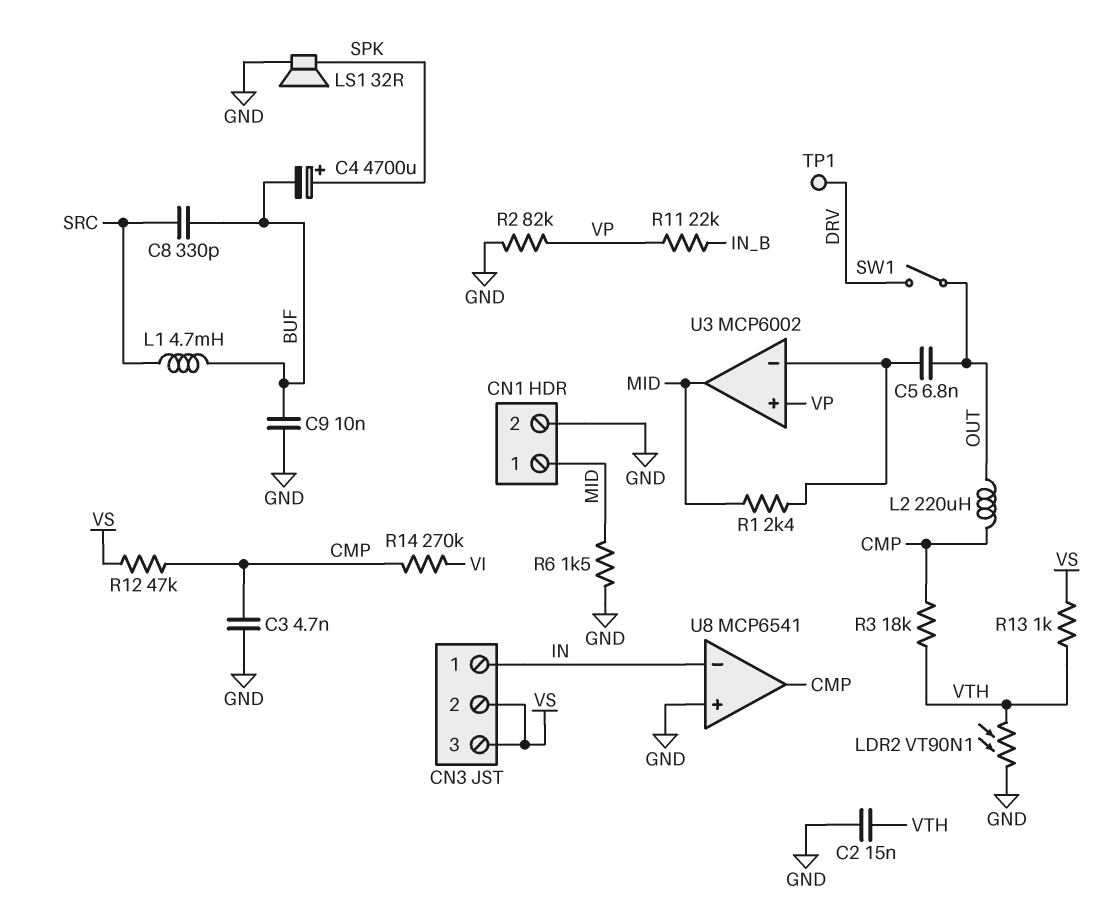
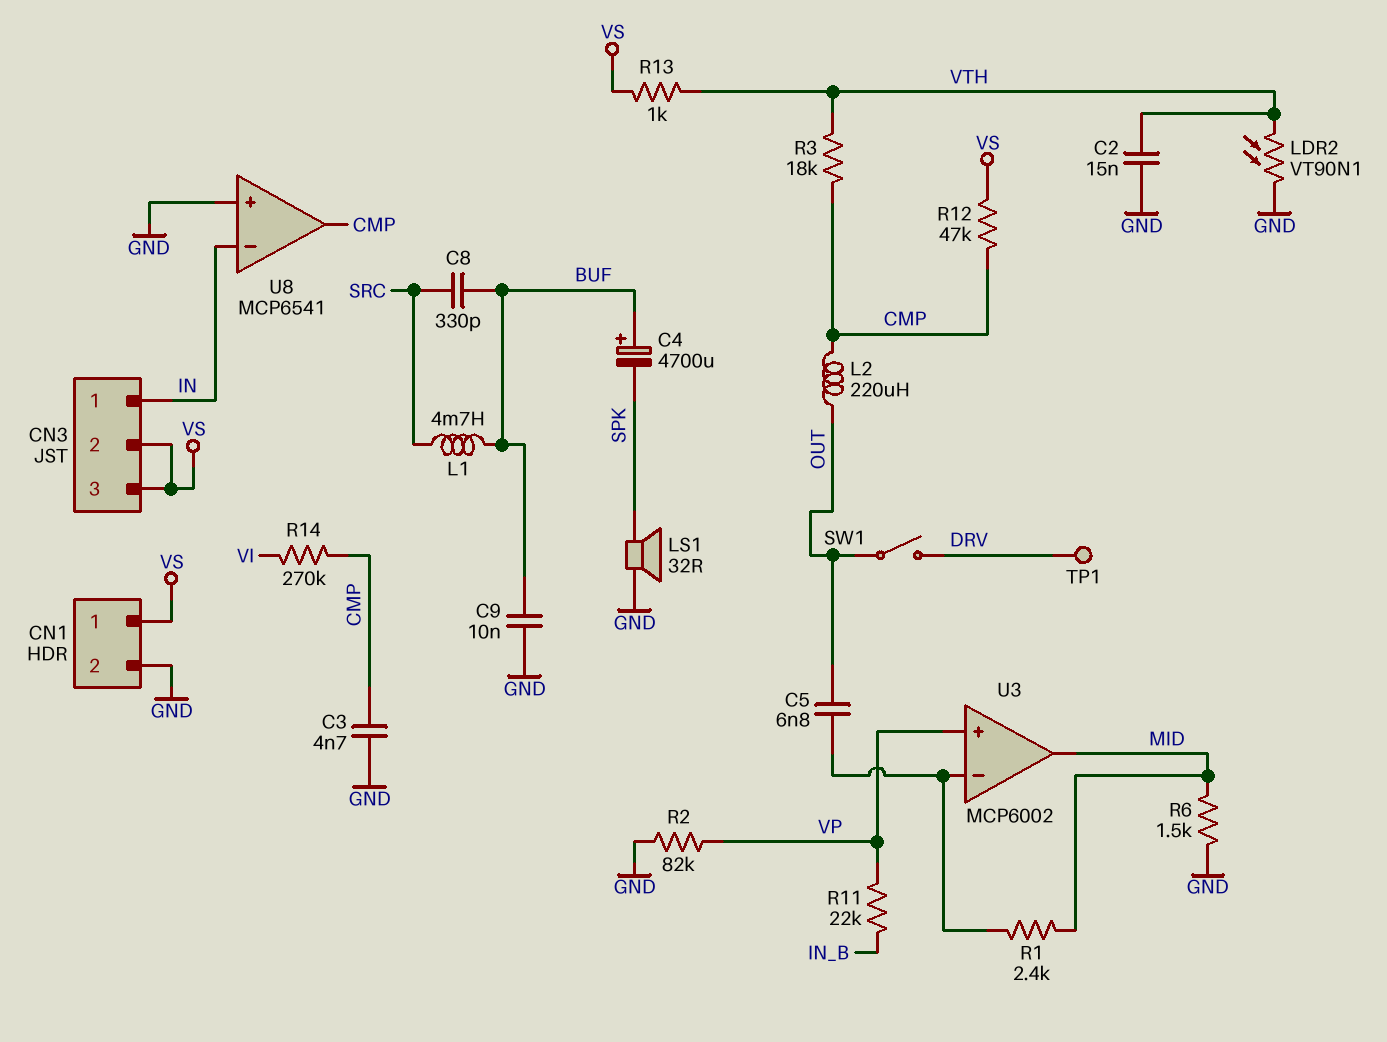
C4: 4700uF (plus SPK, minus BUF) -> 4700uF (plus BUF, minus SPK)
CN1 pin 1: MID -> VS

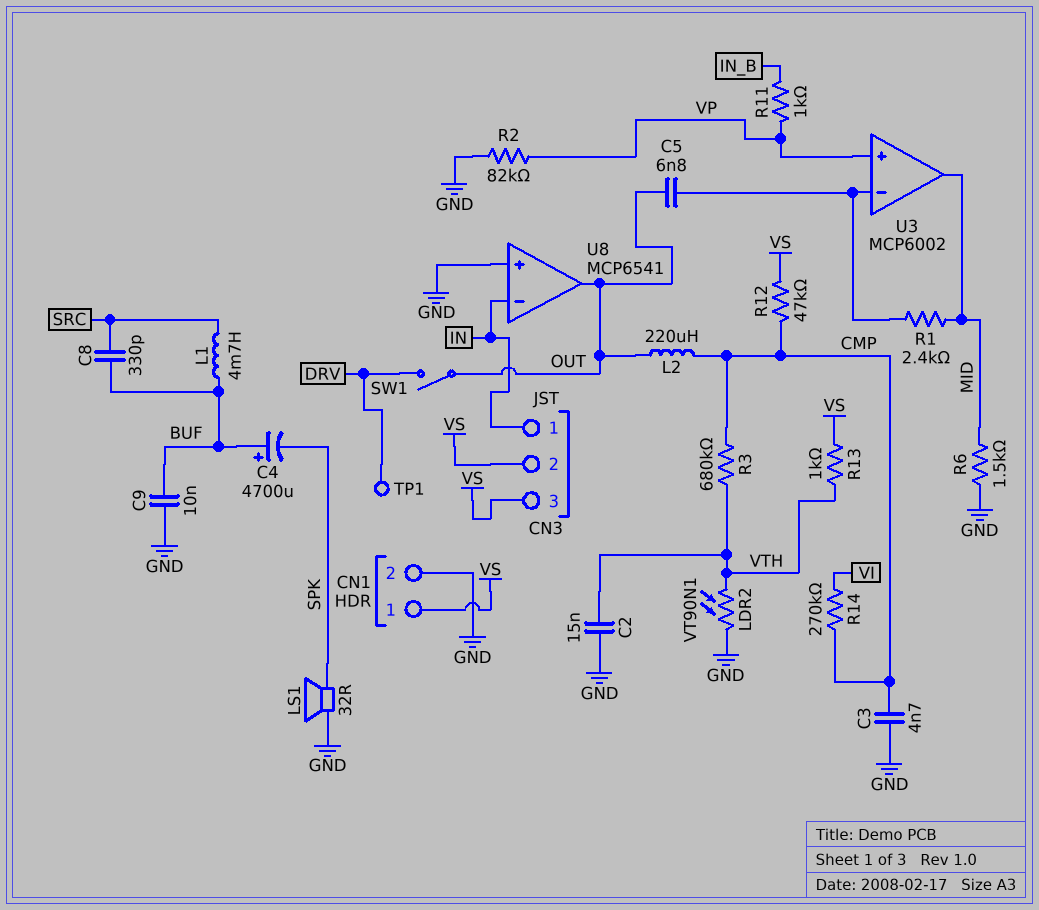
R3: 18k (CMP, VTH) -> 680k (CMP, VTH)
R11: 22k (IN_B, VP) -> 1k (IN_B, VP)
U8 pin out: CMP -> OUT

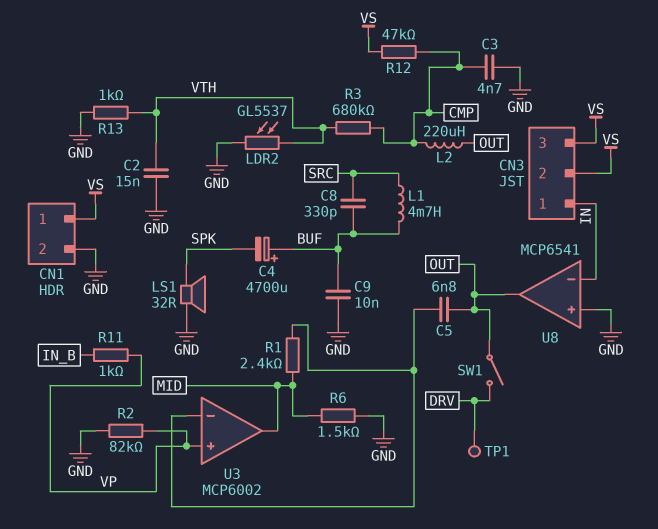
LDR2: VT90N1 (GND, VTH) -> GL5537 (GND, VTH)
R13: 1k (VS, VTH) -> 1k (GND, VTH)
R14: 270k (CMP, VI) -> none

